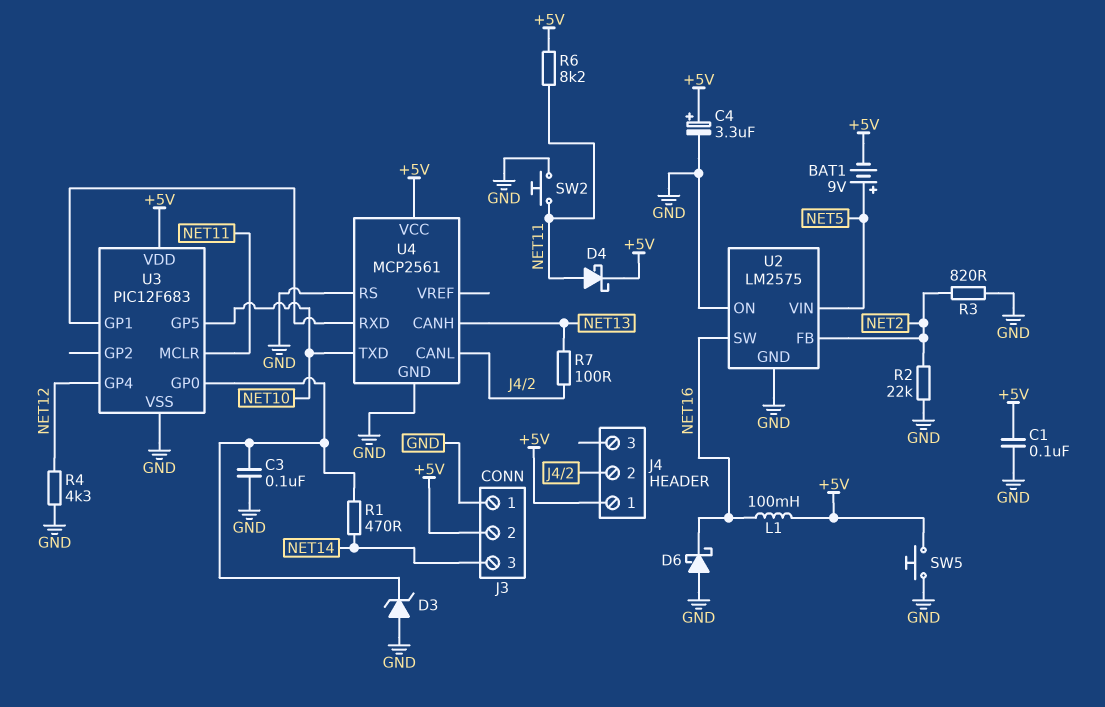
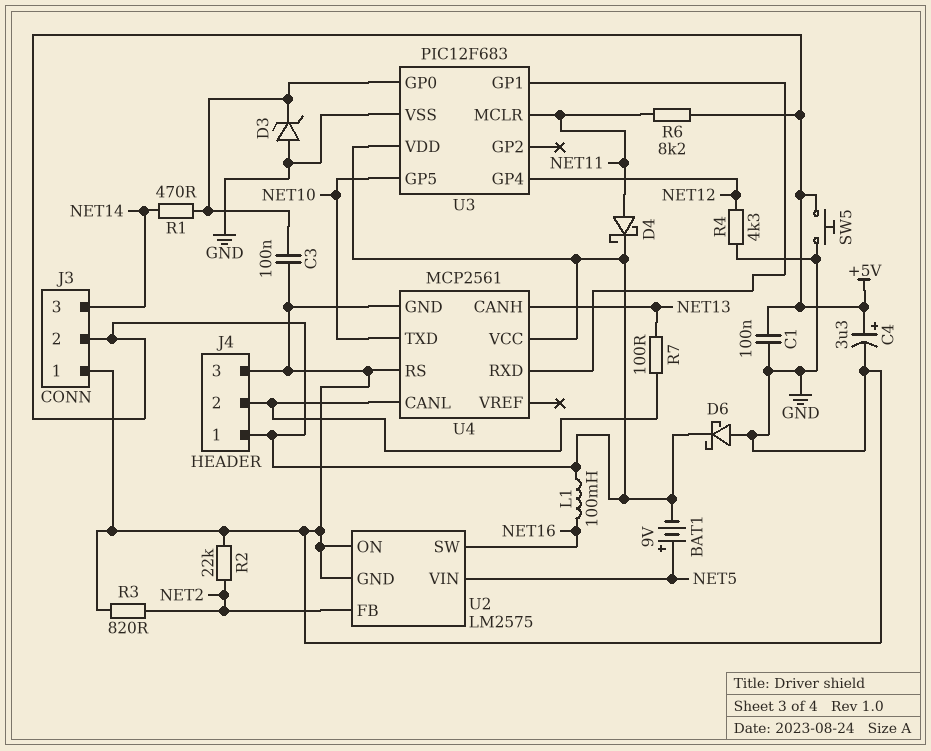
D6: schottky (A GND, K NET16) -> schottky (A GND, K +5V)
J4 pin 3: none -> GND
SW2: button (GND, NET11) -> none

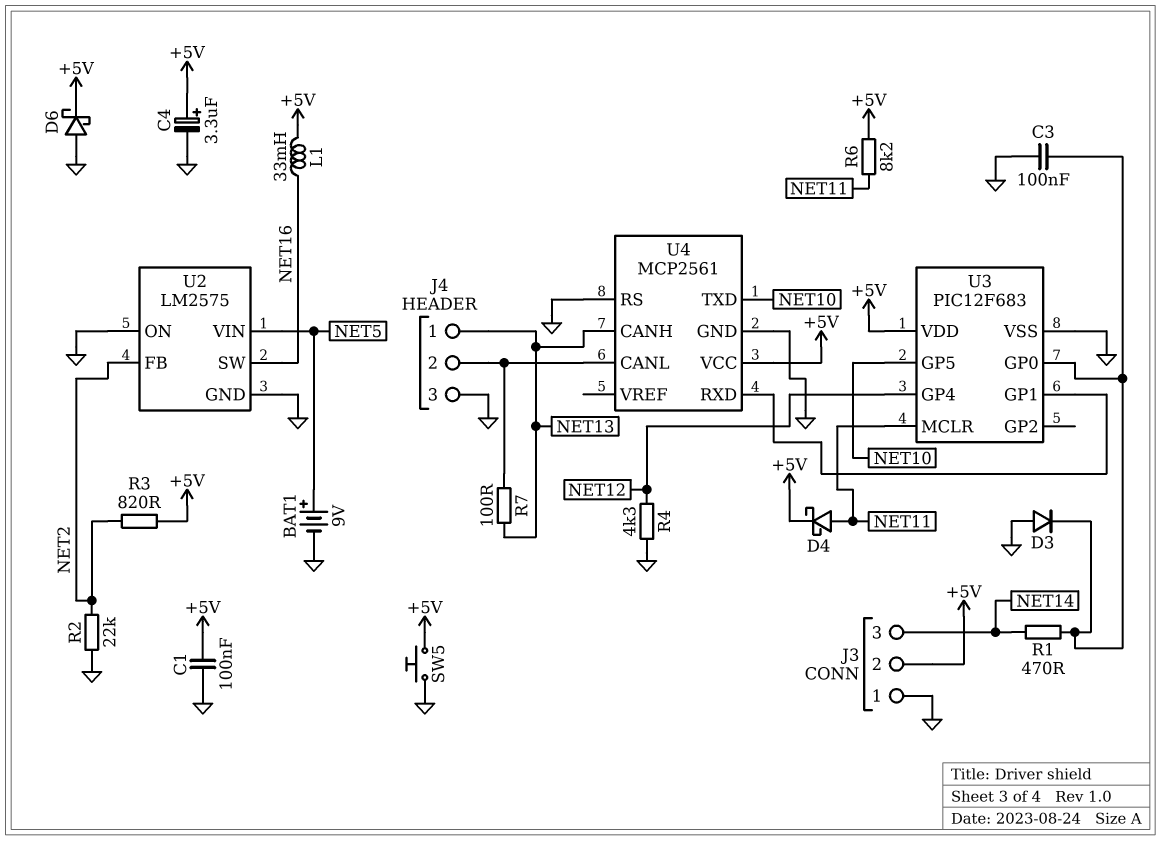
BAT1: 9V (plus NET5, minus +5V) -> 9V (plus NET5, minus GND)
D3: zener (A GND, K U3/GP0) -> diode (A GND, K U3/GP0)
J4 pin 1: +5V -> NET13
L1: 100mH (+5V, NET16) -> 33mH (+5V, NET16)
R3: 820 (GND, NET2) -> 820 (+5V, NET2)

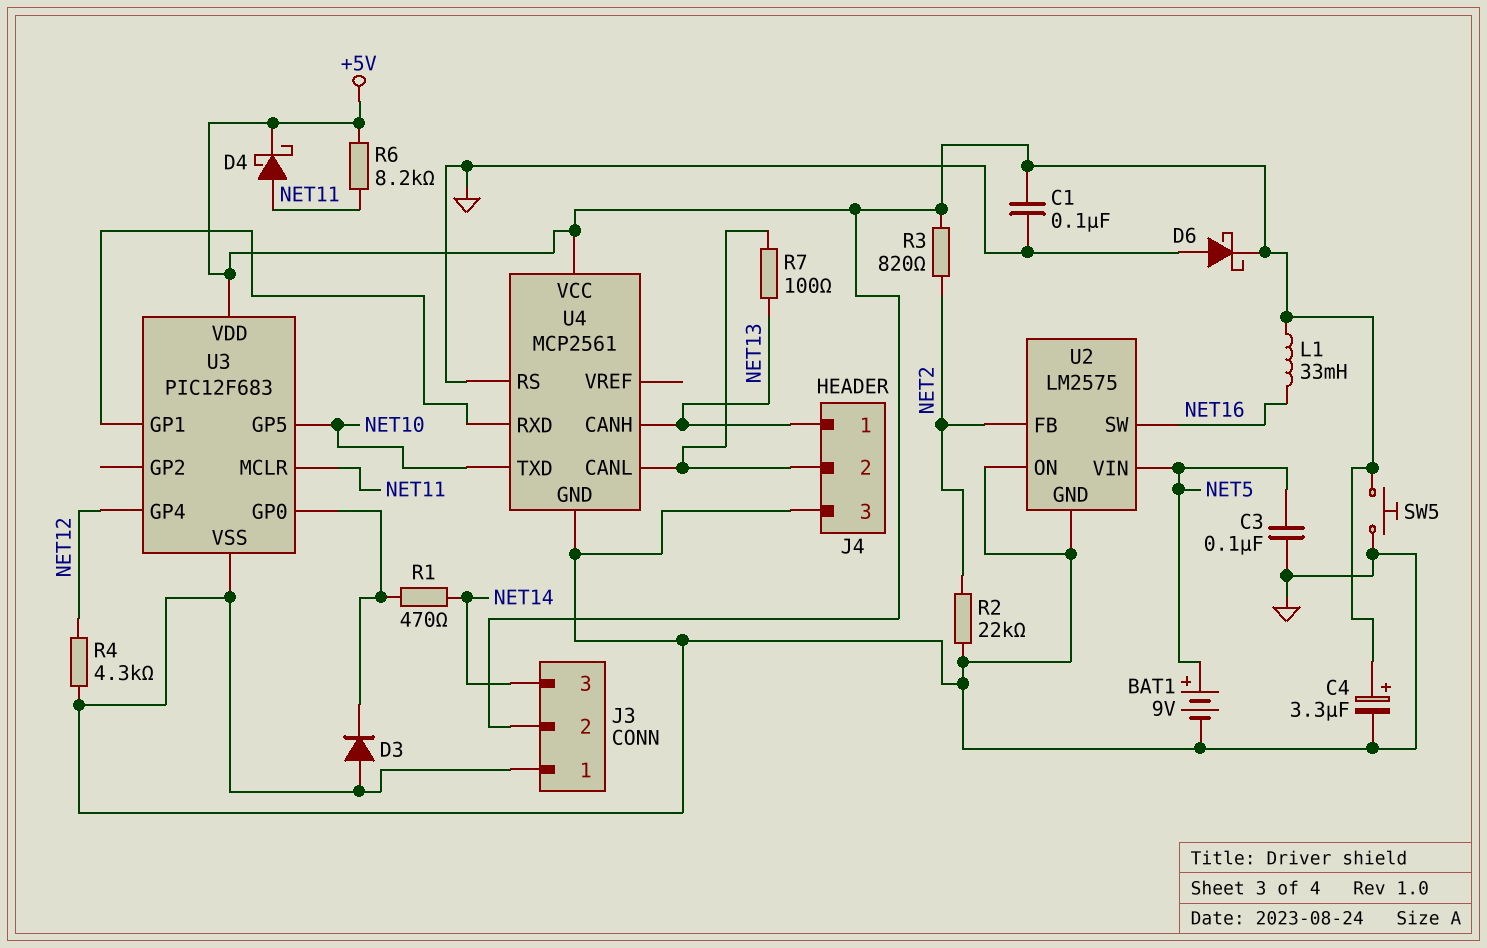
C3: 100nF (GND, U3/GP0) -> 100nF (GND, NET5)

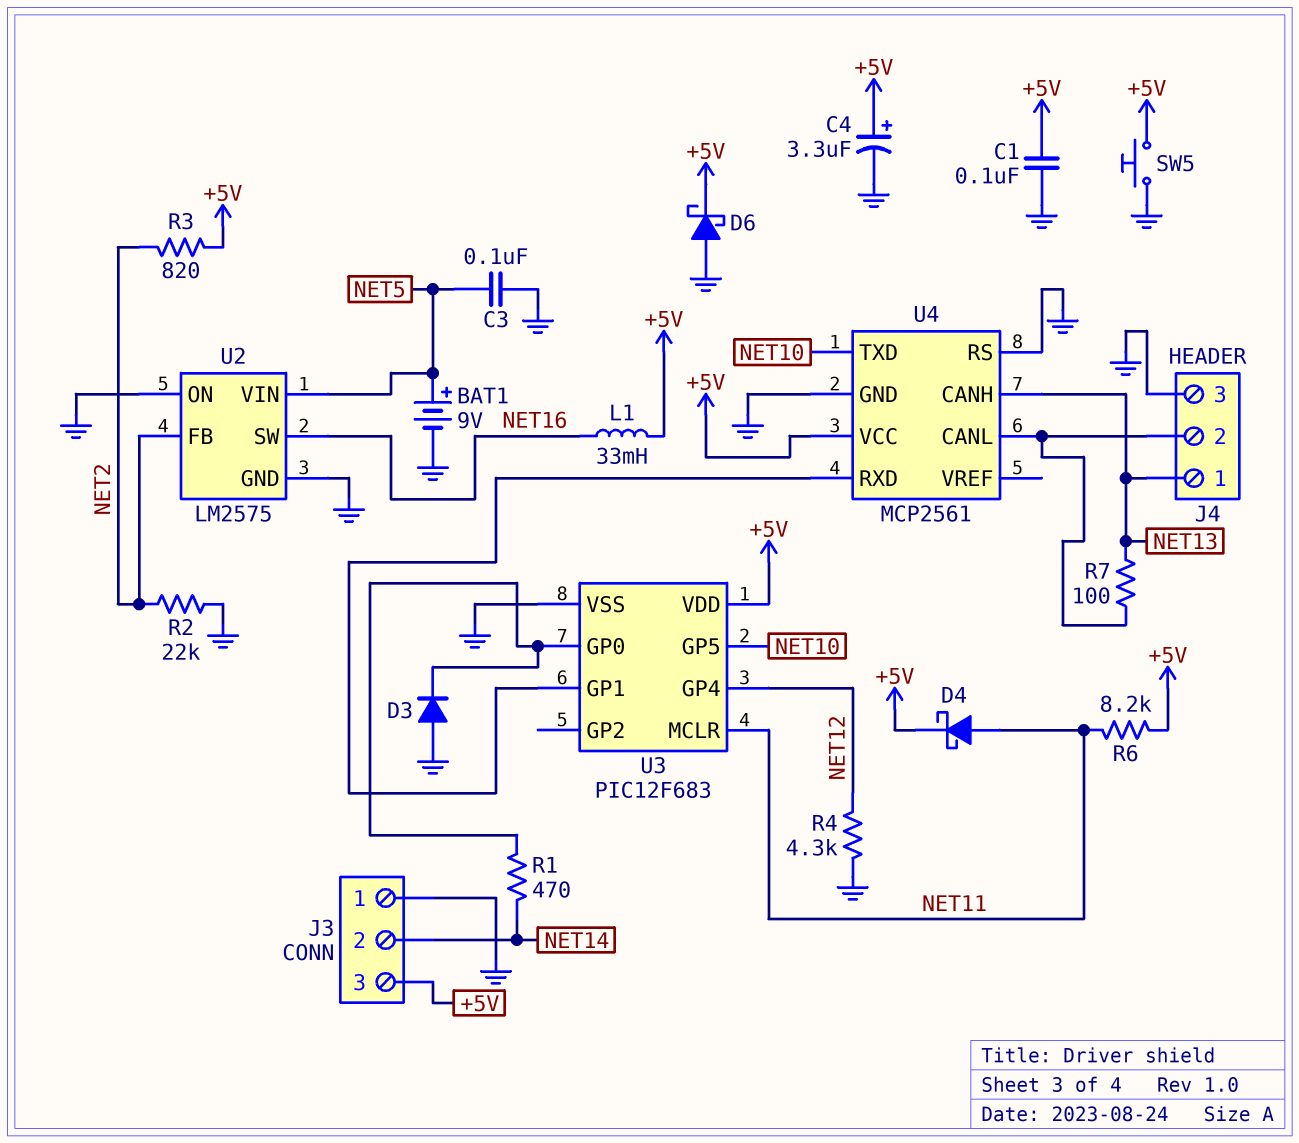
J3 pin 2: +5V -> NET14
J3 pin 3: NET14 -> +5V

